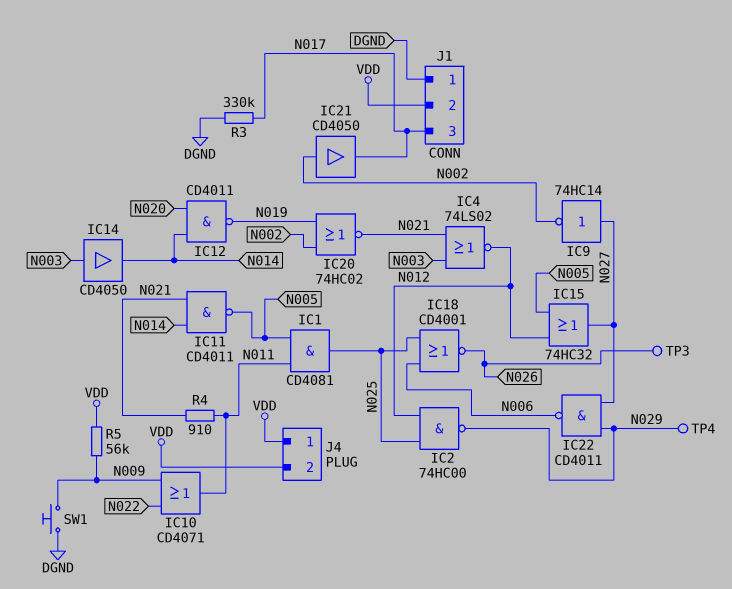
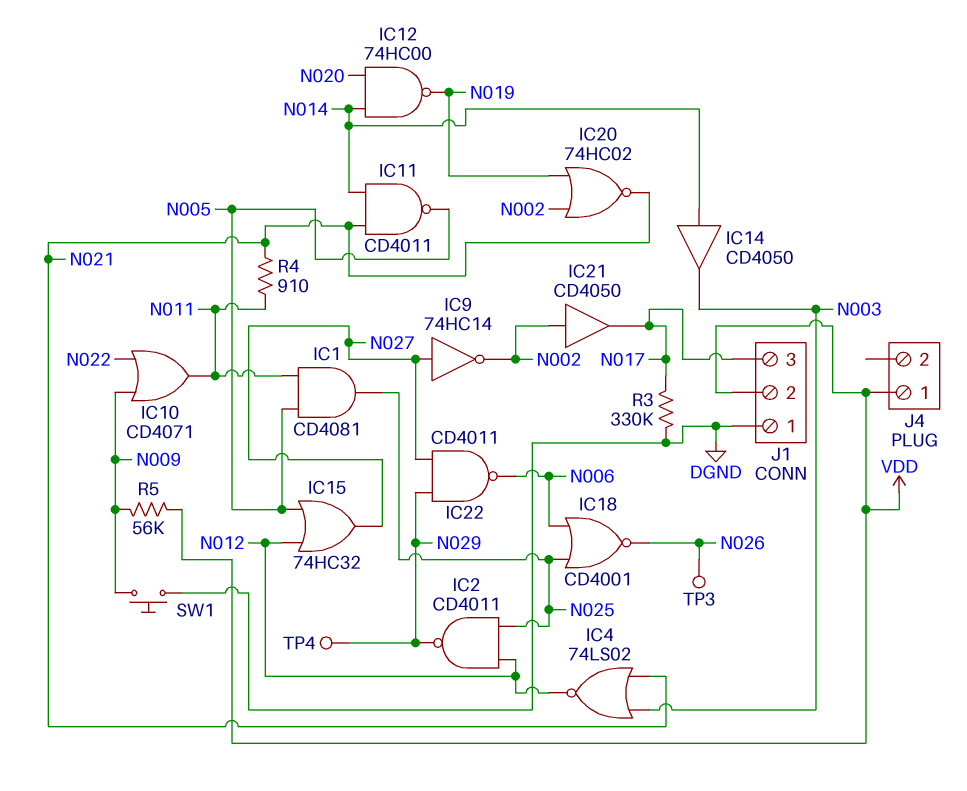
IC2: NAND 74HC00 (in N012, in N025, out N029) -> NAND CD4011 (in N012, in N025, out N029)
IC12: NAND CD4011 (in N014, in N020, out N019) -> NAND 74HC00 (in N014, in N020, out N019)
IC14: buffer CD4050 (in N003, out N014) -> buffer CD4050 (in N014, out N003)
J4 pin 2: VDD -> none

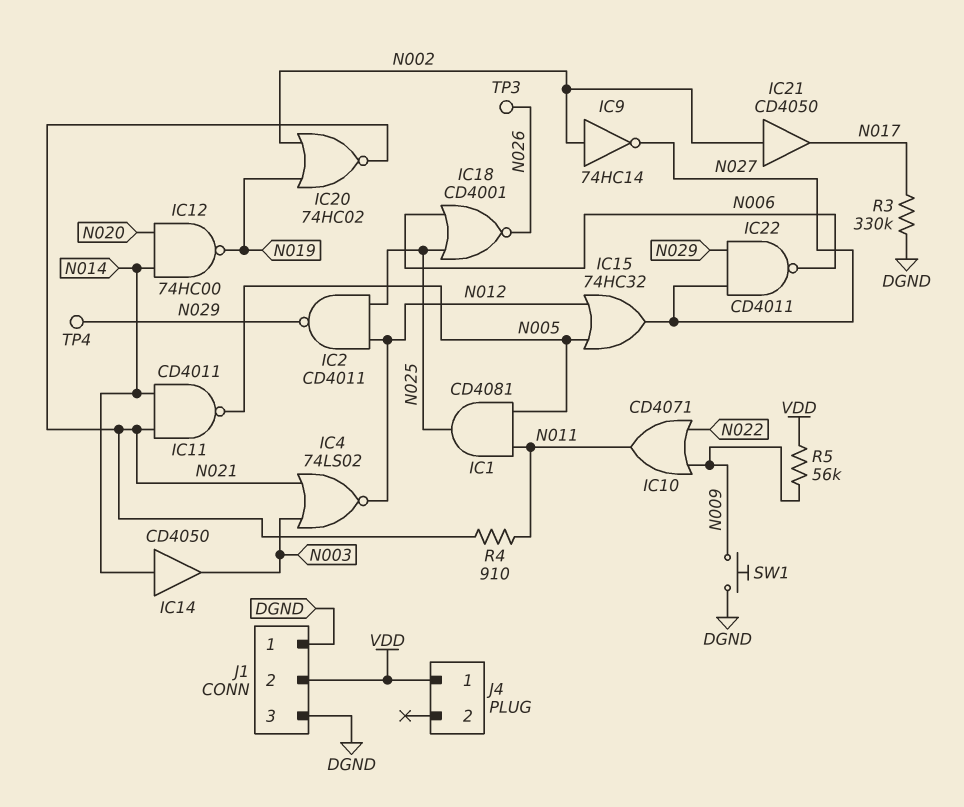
IC9: NOT 74HC14 (in N027, out N002) -> NOT 74HC14 (in N002, out N027)
J1 pin 3: N017 -> DGND

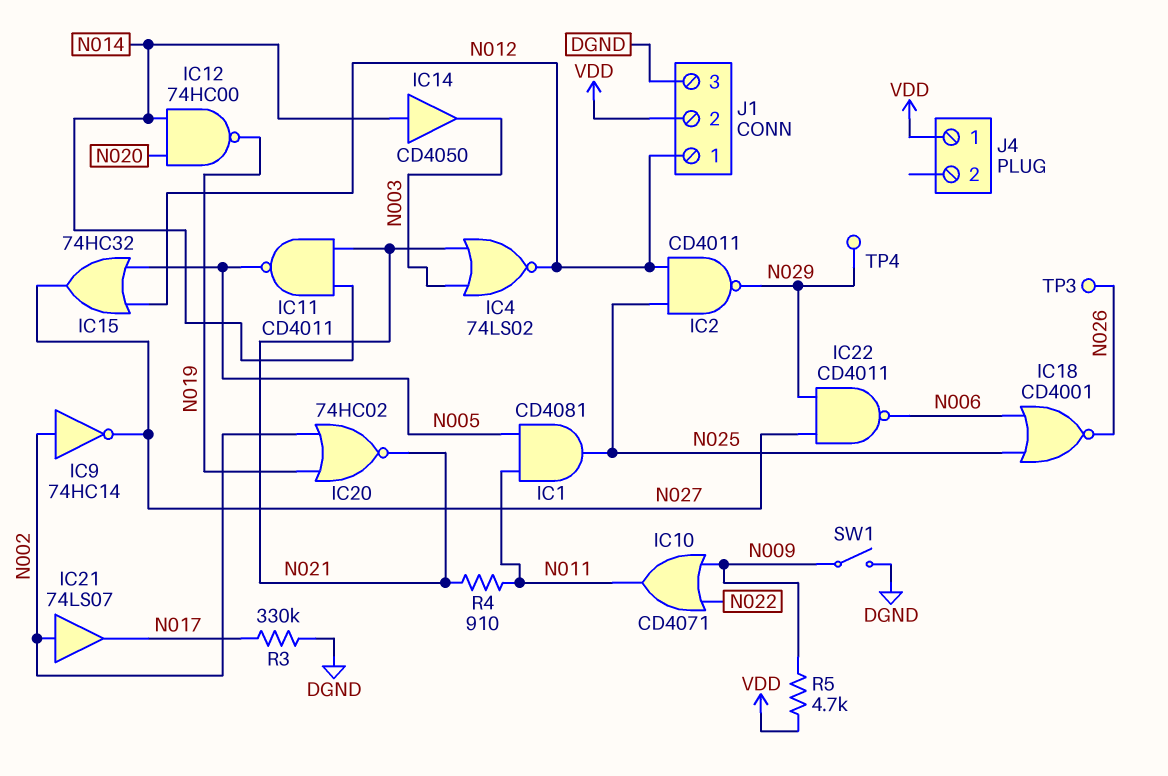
IC21: buffer CD4050 (in N002, out N017) -> buffer 74LS07 (in N002, out N017)
J1 pin 1: DGND -> N012
R5: 56k (N009, VDD) -> 4.7k (N009, VDD)
SW1: button (DGND, N009) -> switch (DGND, N009)

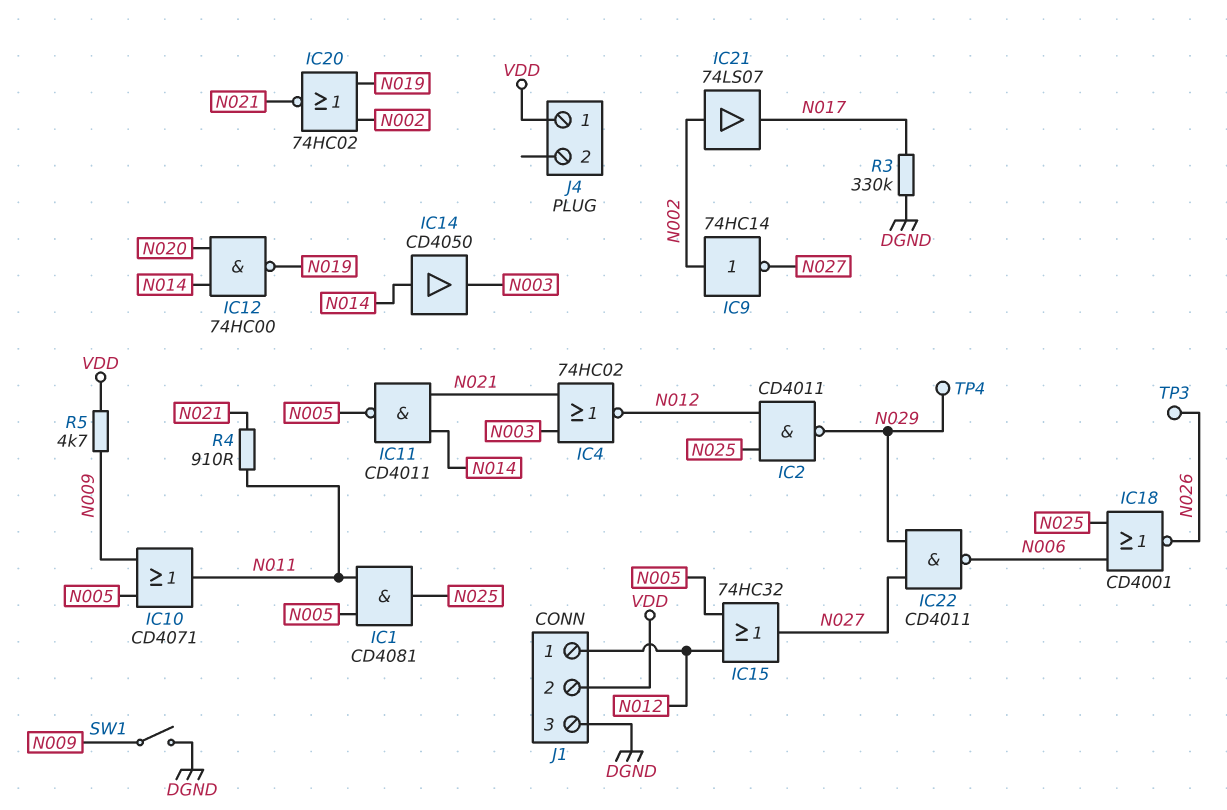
IC4: NOR 74LS02 (in N003, in N021, out N012) -> NOR 74HC02 (in N003, in N021, out N012)
IC10: OR CD4071 (in N009, in N022, out N011) -> OR CD4071 (in N005, in N009, out N011)

